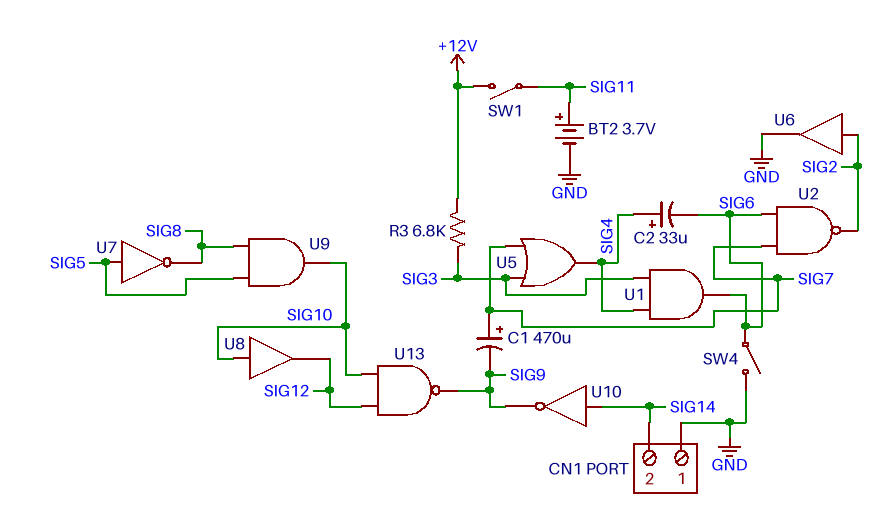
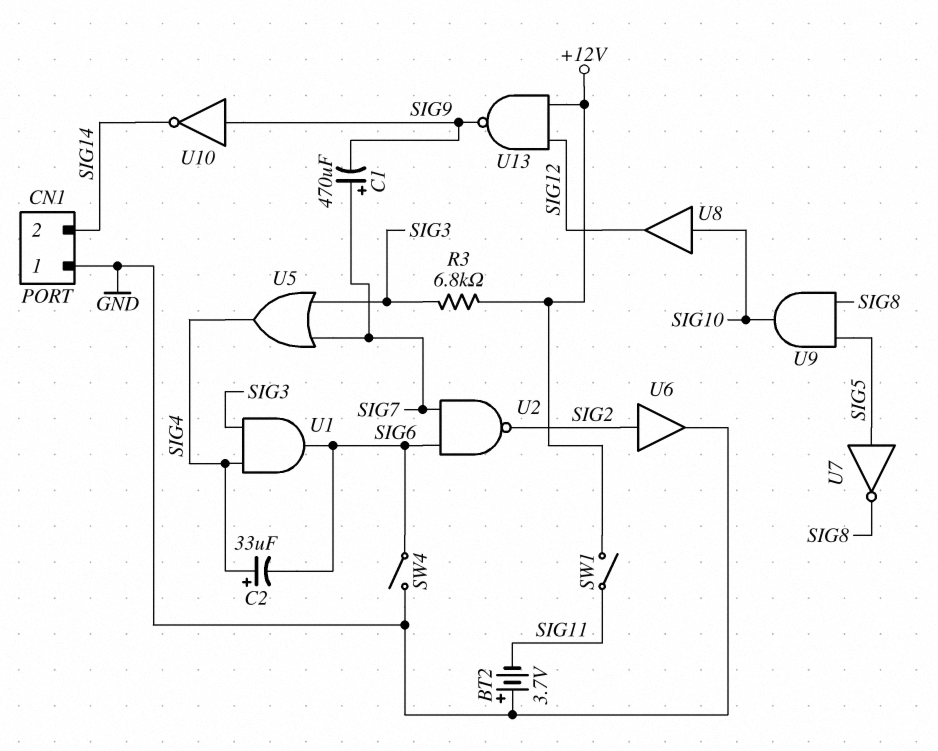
BT2: 3.7V (plus SIG11, minus GND) -> 3.7V (plus GND, minus SIG11)
U10: NOT (in SIG14, out SIG9) -> NOT (in SIG9, out SIG14)
U13: NAND (in SIG10, in SIG12, out SIG9) -> NAND (in +12V, in SIG12, out SIG9)

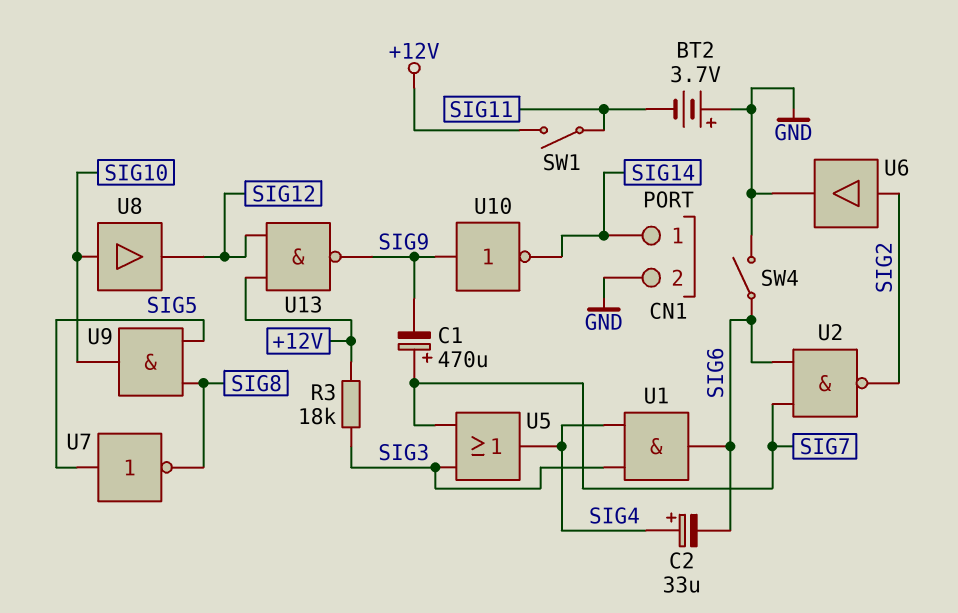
CN1 pin 1: GND -> SIG14
CN1 pin 2: SIG14 -> GND
R3: 6.8k (+12V, SIG3) -> 18k (+12V, SIG3)

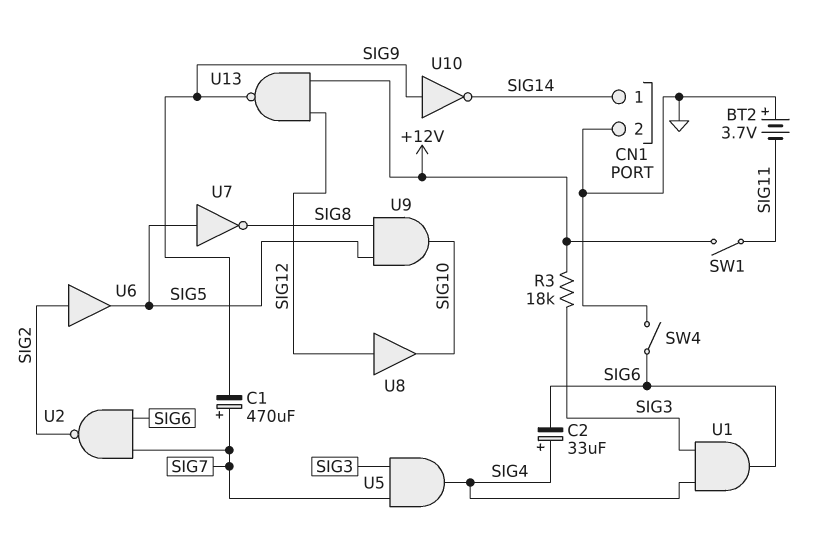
U5: OR (in SIG3, in SIG7, out SIG4) -> AND (in SIG3, in SIG7, out SIG4)
U6: buffer (in SIG2, out GND) -> buffer (in SIG2, out SIG5)
U8: buffer (in SIG10, out SIG12) -> buffer (in SIG12, out SIG10)

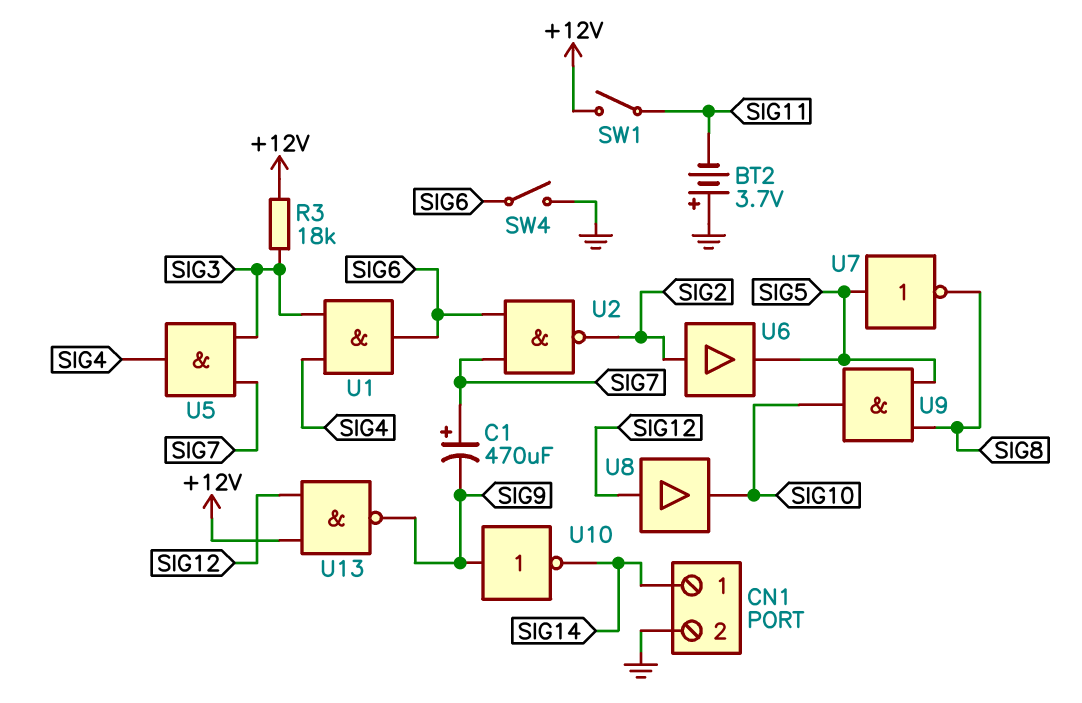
C2: 33uF (plus SIG4, minus SIG6) -> none

